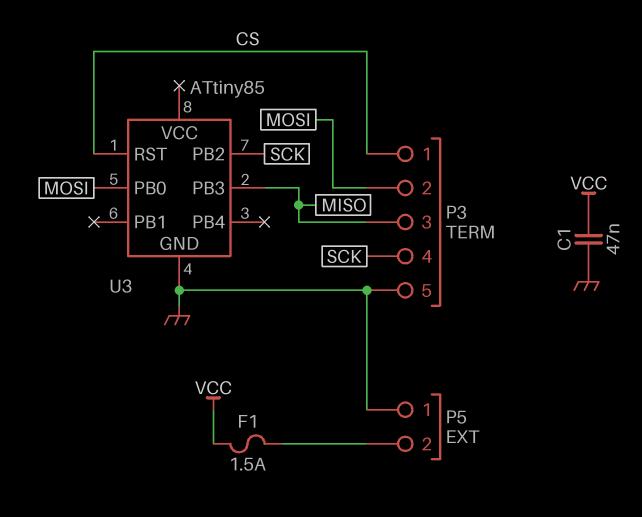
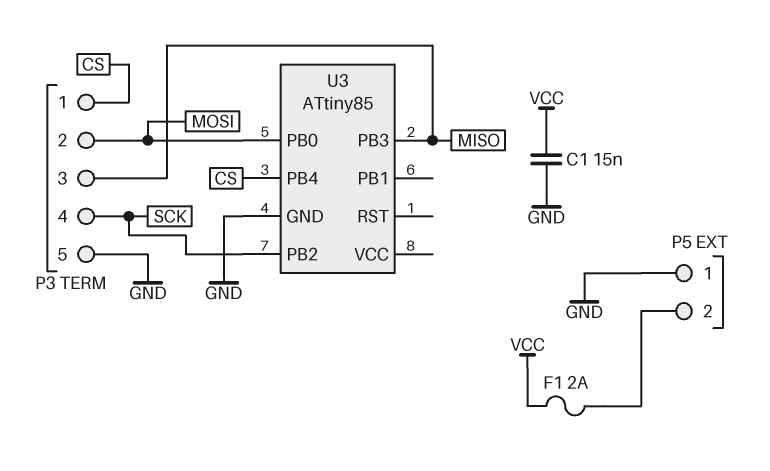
C1: 47nF (GND, VCC) -> 15nF (GND, VCC)
F1: 1.5A (P5/2, VCC) -> 2A (P5/2, VCC)
U3 pin PB4: none -> CS
U3 pin RST: CS -> none

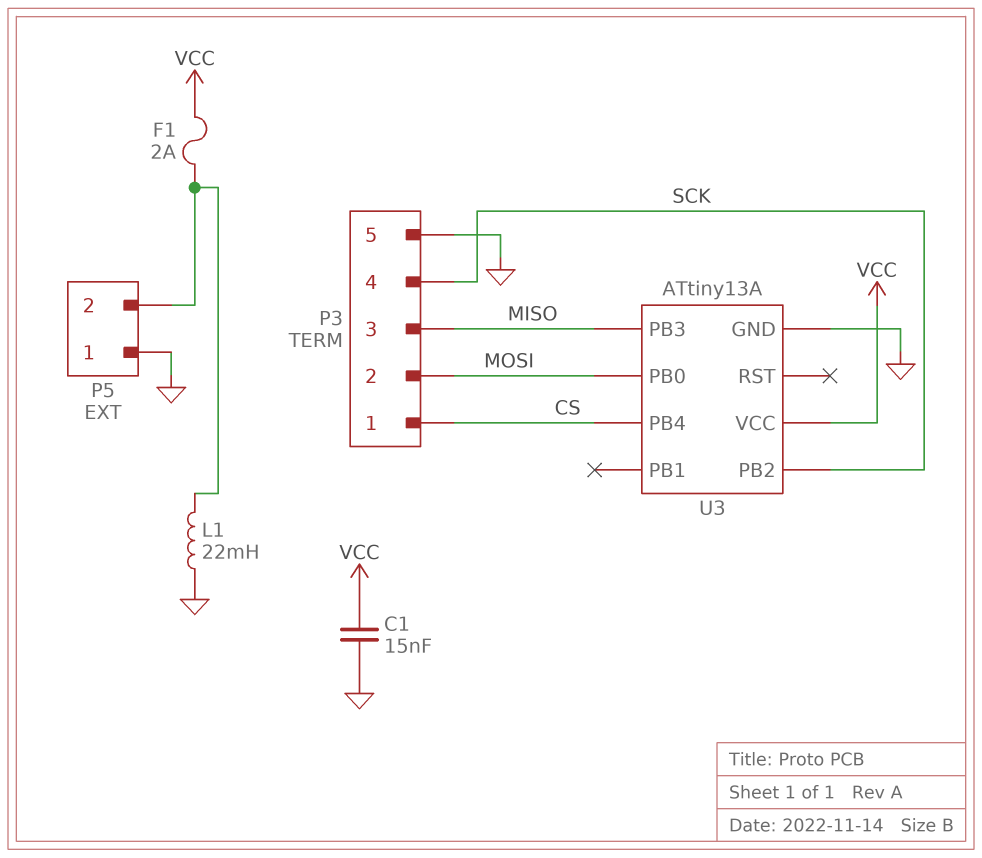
L1: none -> 22mH (GND, P5/2)
U3: ATtiny85 -> ATtiny13A
U3 pin VCC: none -> VCC

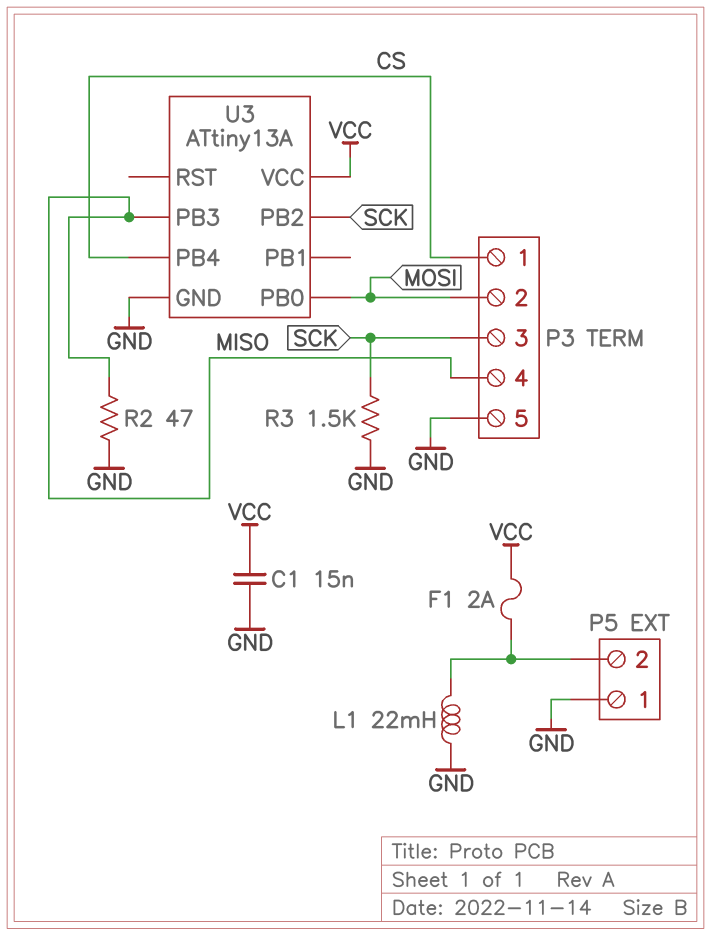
P3 pin 3: MISO -> SCK
P3 pin 4: SCK -> MISO
R2: none -> 47 (GND, MISO)
R3: none -> 1.5k (GND, SCK)

